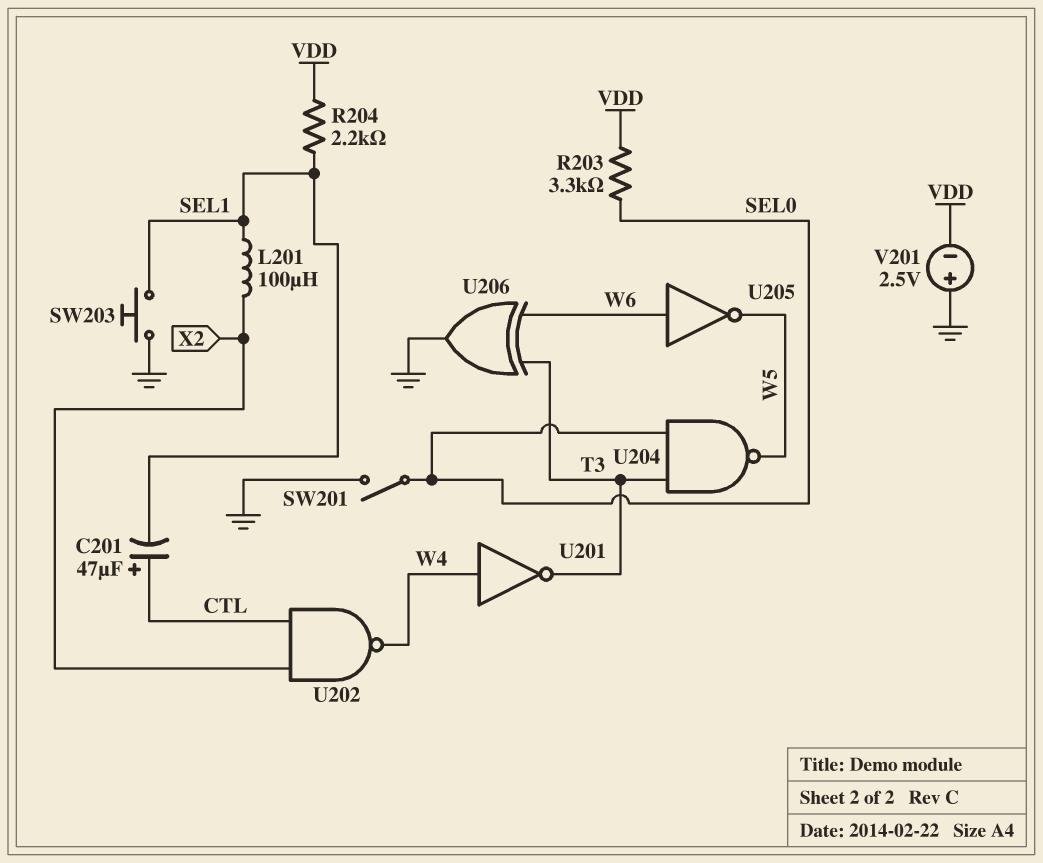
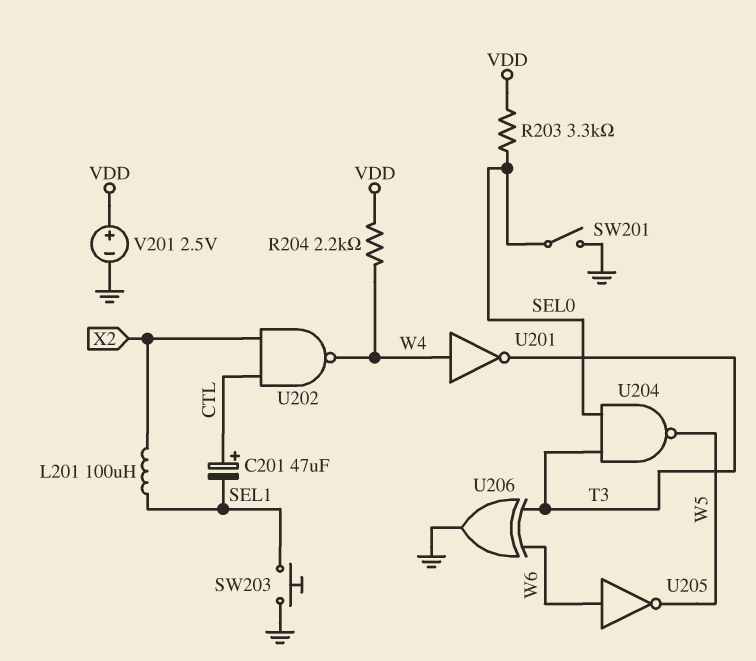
R204: 2.2k (SEL1, VDD) -> 2.2k (VDD, W4)
V201: 2.5V (plus GND, minus VDD) -> 2.5V (plus VDD, minus GND)

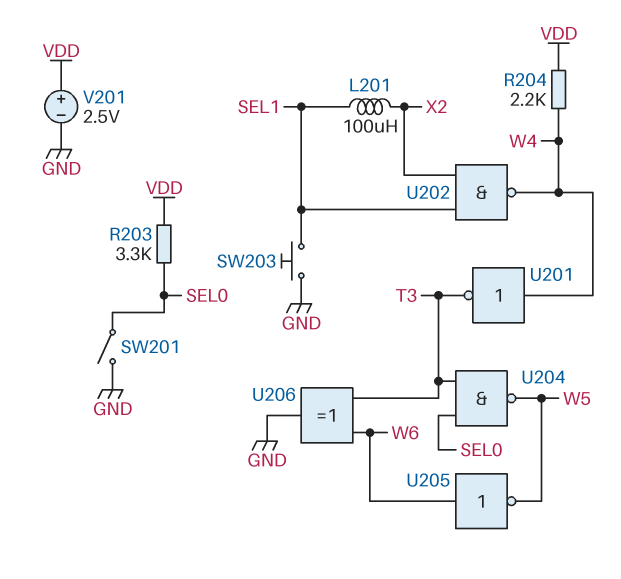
C201: 47uF (plus CTL, minus SEL1) -> none
U202: NAND (in CTL, in X2, out W4) -> NAND (in SEL1, in X2, out W4)

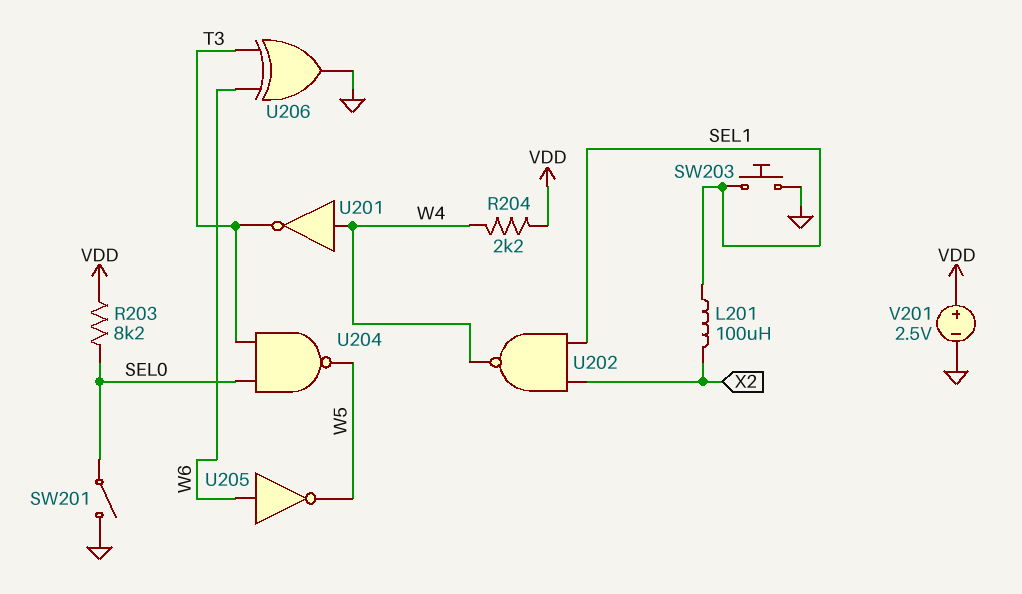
R203: 3.3k (SEL0, VDD) -> 8.2k (SEL0, VDD)

